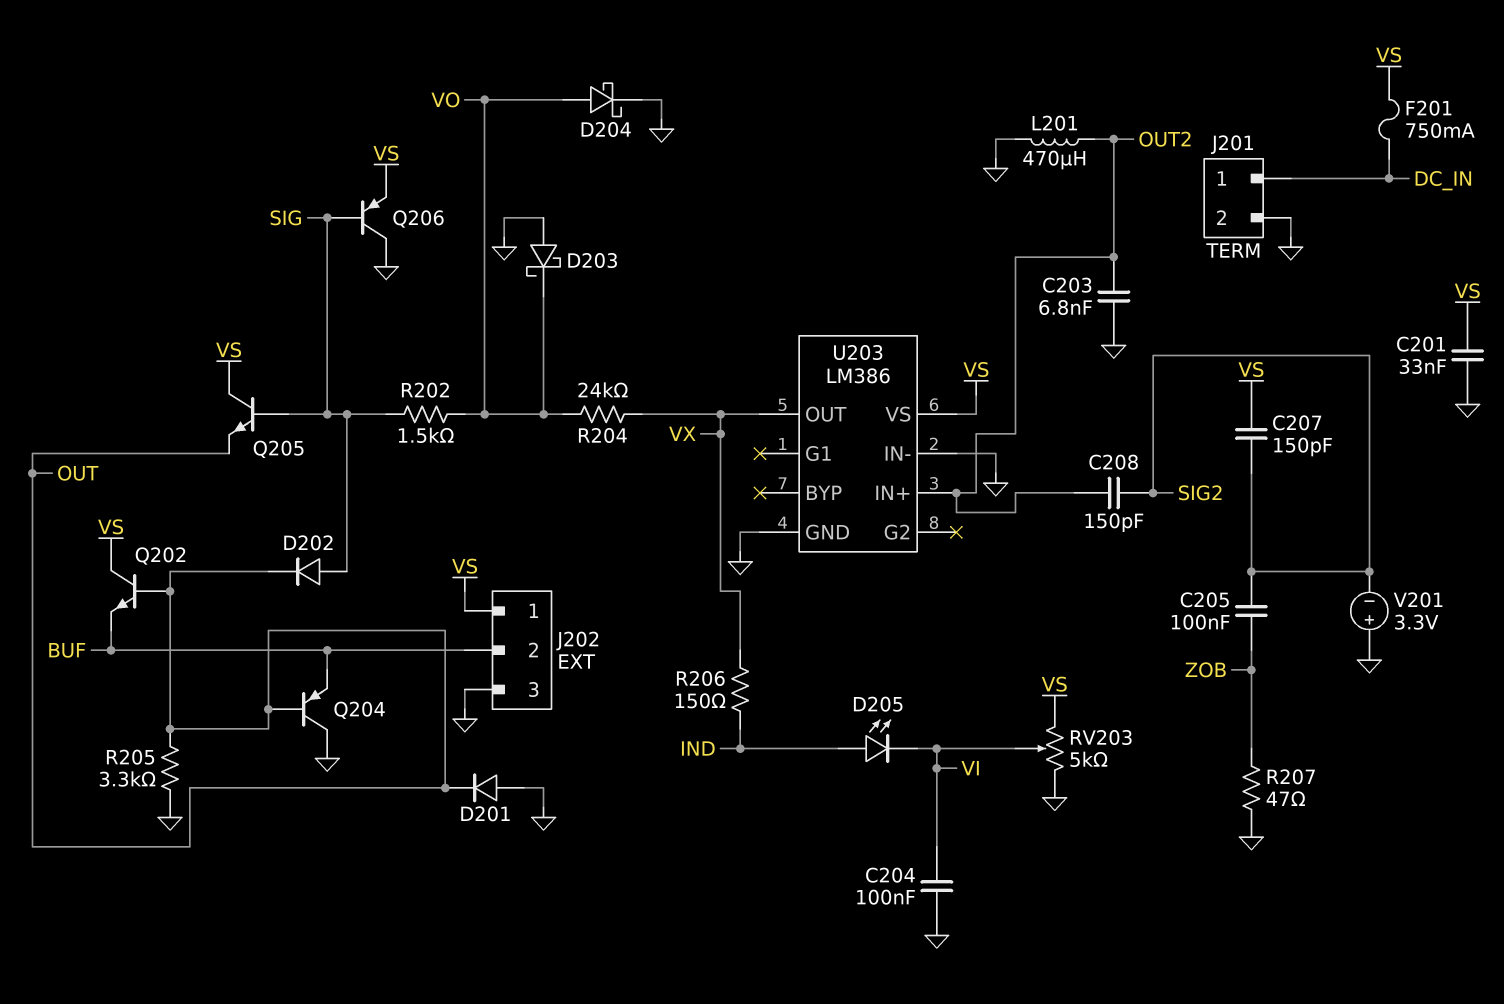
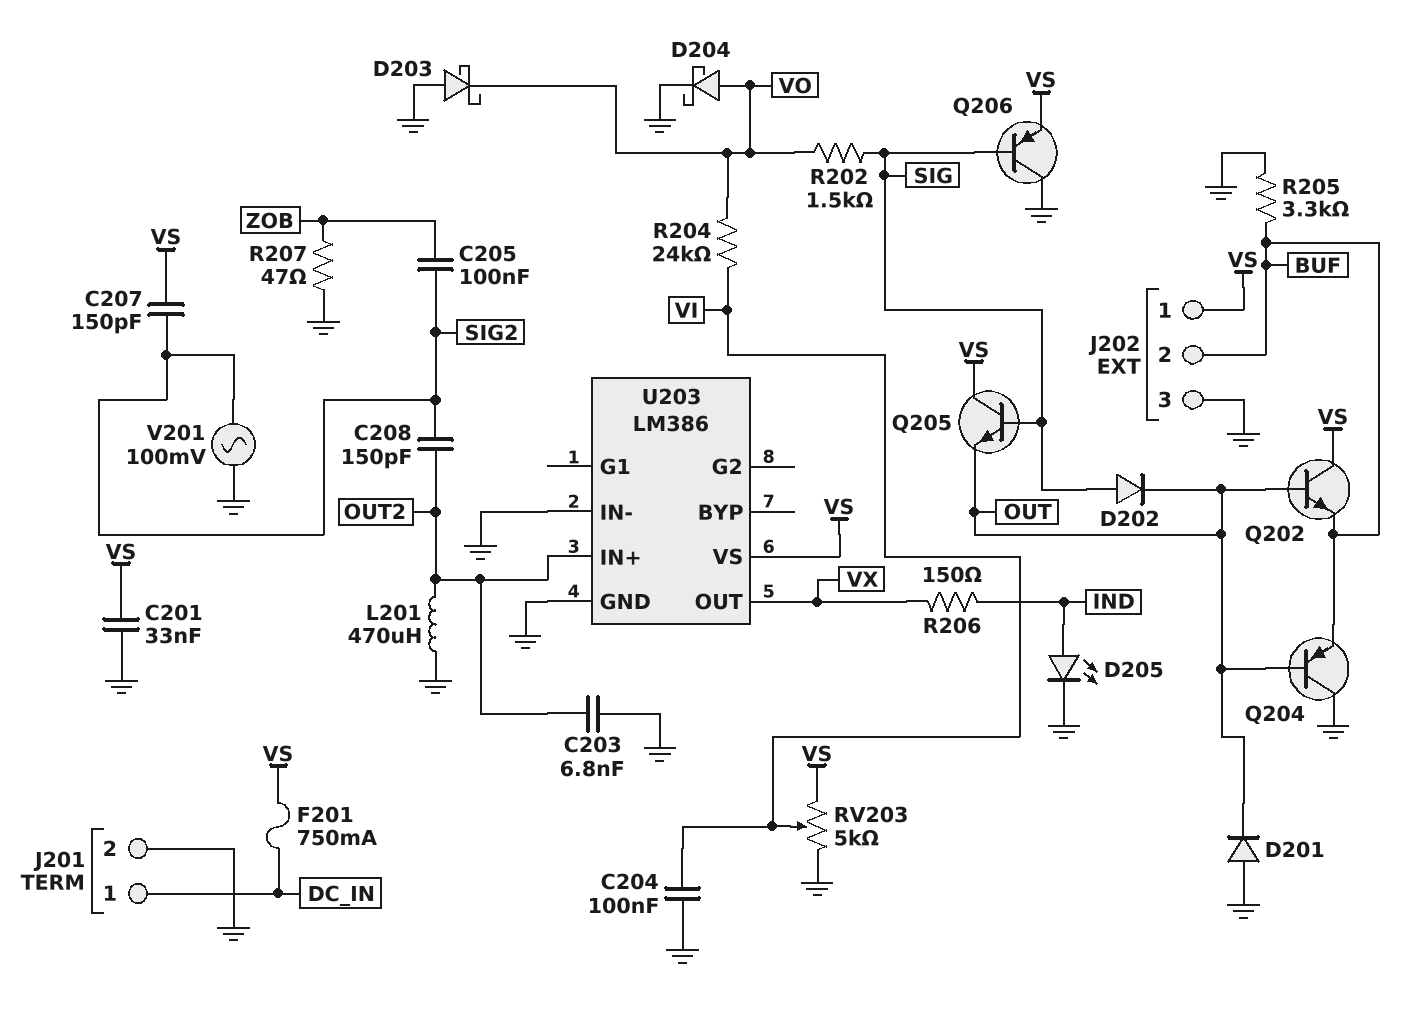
D205: LED (A IND, K VI) -> LED (A IND, K GND)
R204: 24k (VO, VX) -> 24k (VI, VO)
R205: 3.3k (GND, OUT) -> 3.3k (BUF, GND)
V201: 3.3V (plus GND, minus SIG2) -> AC 100mV (GND, SIG2)

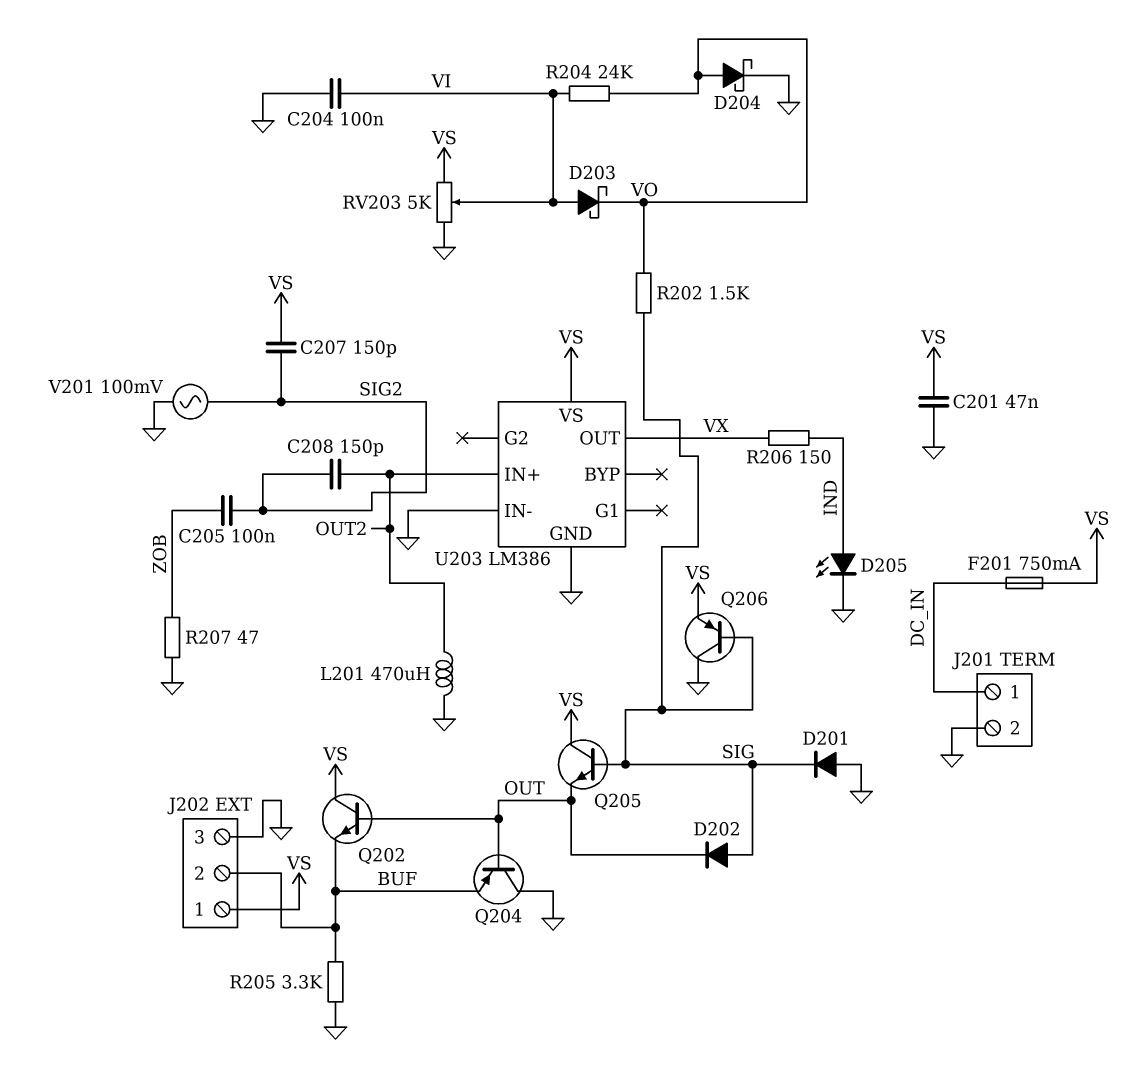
C201: 33nF (GND, VS) -> 47nF (GND, VS)
C203: 6.8nF (GND, OUT2) -> none
D201: diode (A GND, K OUT) -> diode (A GND, K SIG)
D203: schottky (A GND, K VO) -> schottky (A VI, K VO)

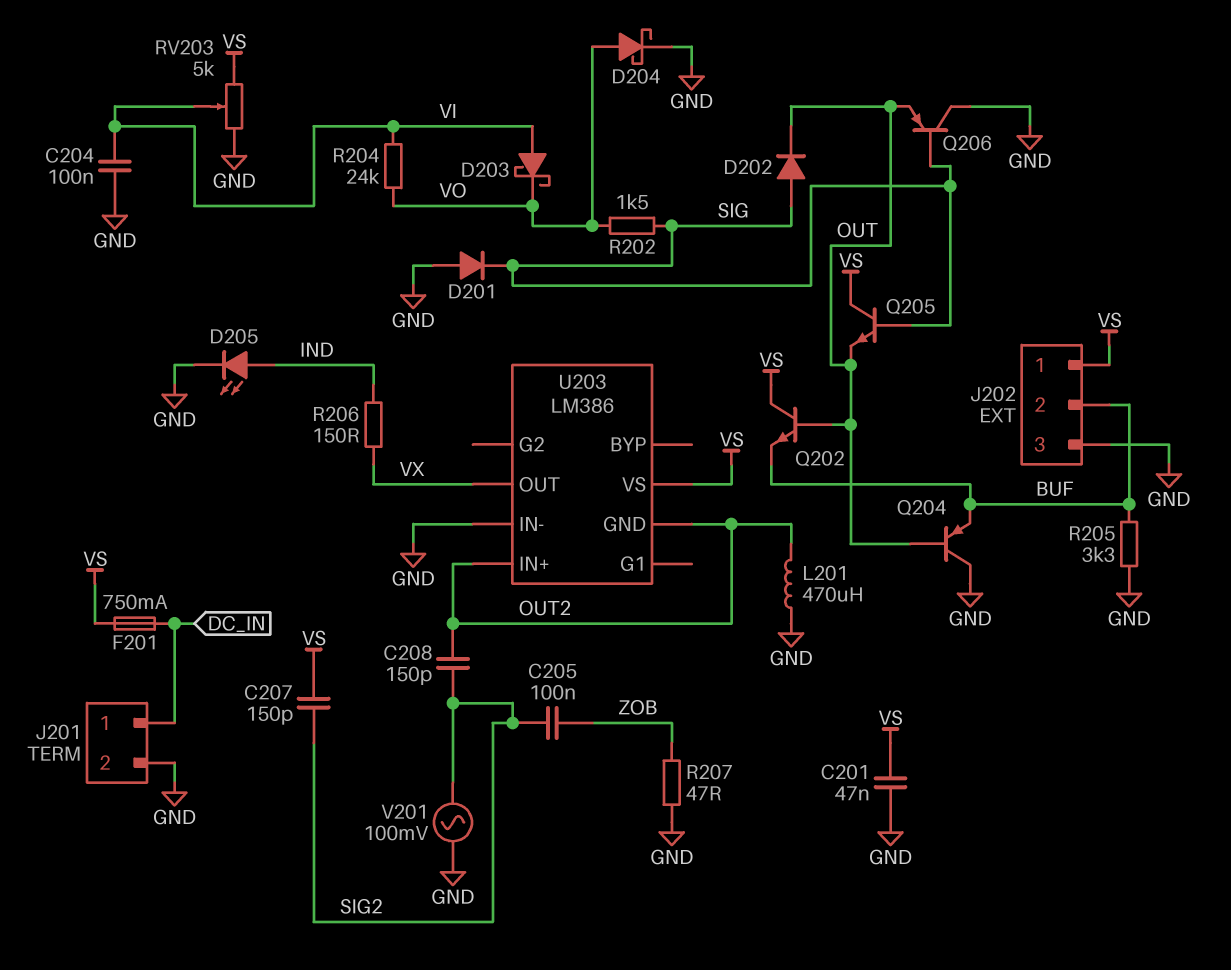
Q206: PNP (B SIG, C GND, E VS) -> PNP (B SIG, C GND, E OUT)
U203 pin GND: GND -> OUT2

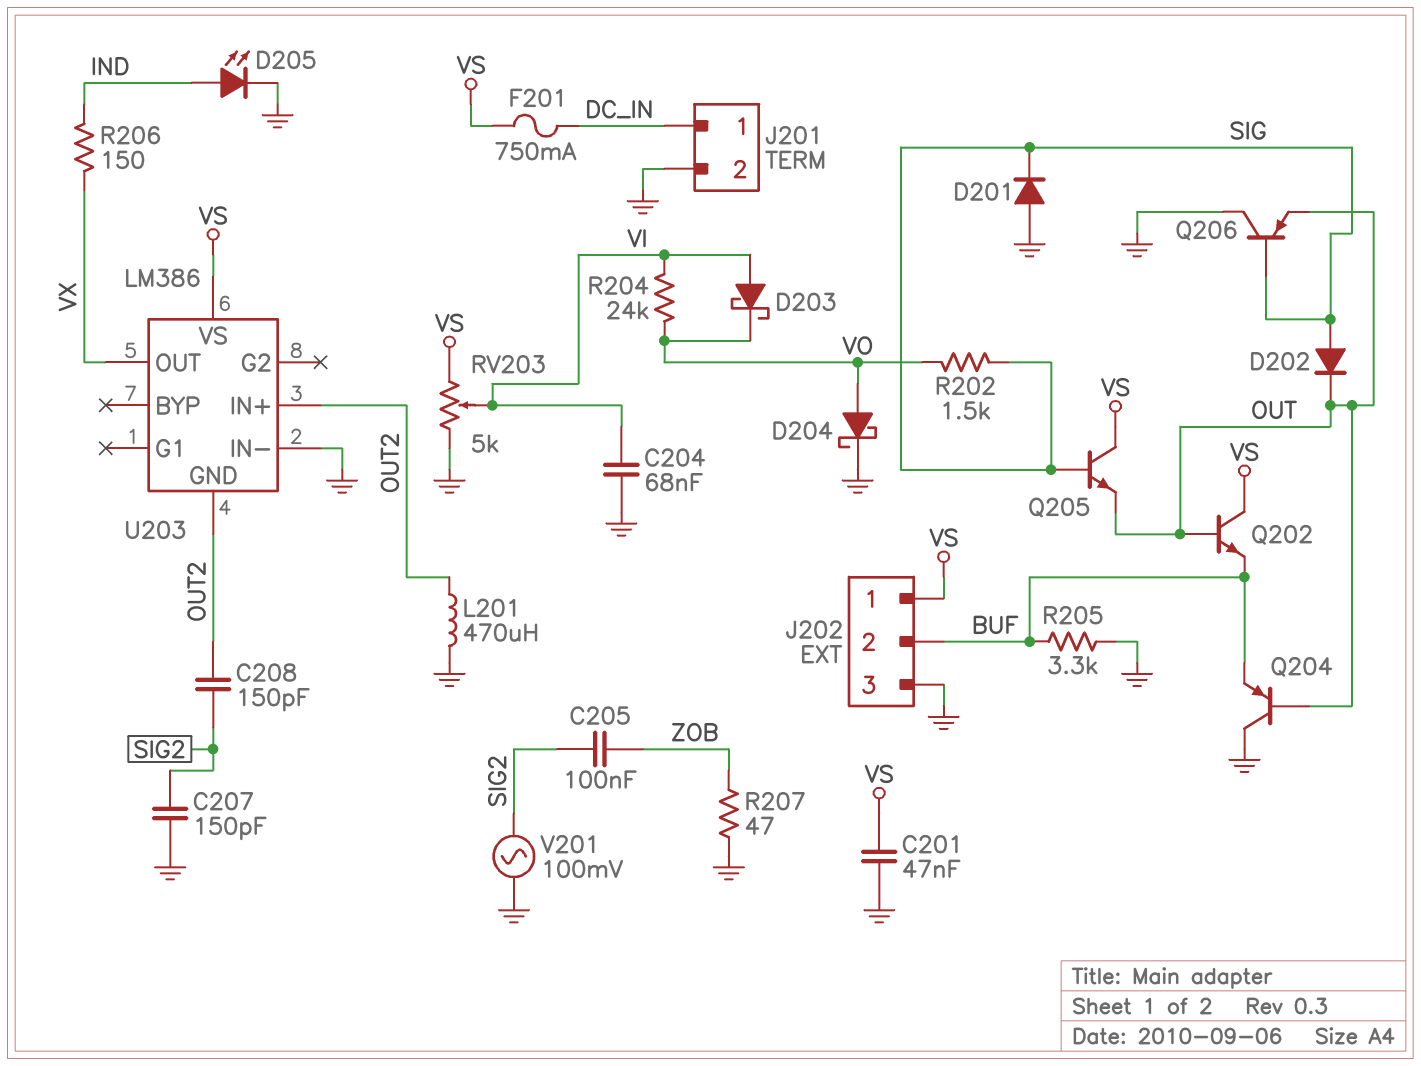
C204: 100nF (GND, VI) -> 68nF (GND, VI)
C207: 150pF (SIG2, VS) -> 150pF (GND, SIG2)

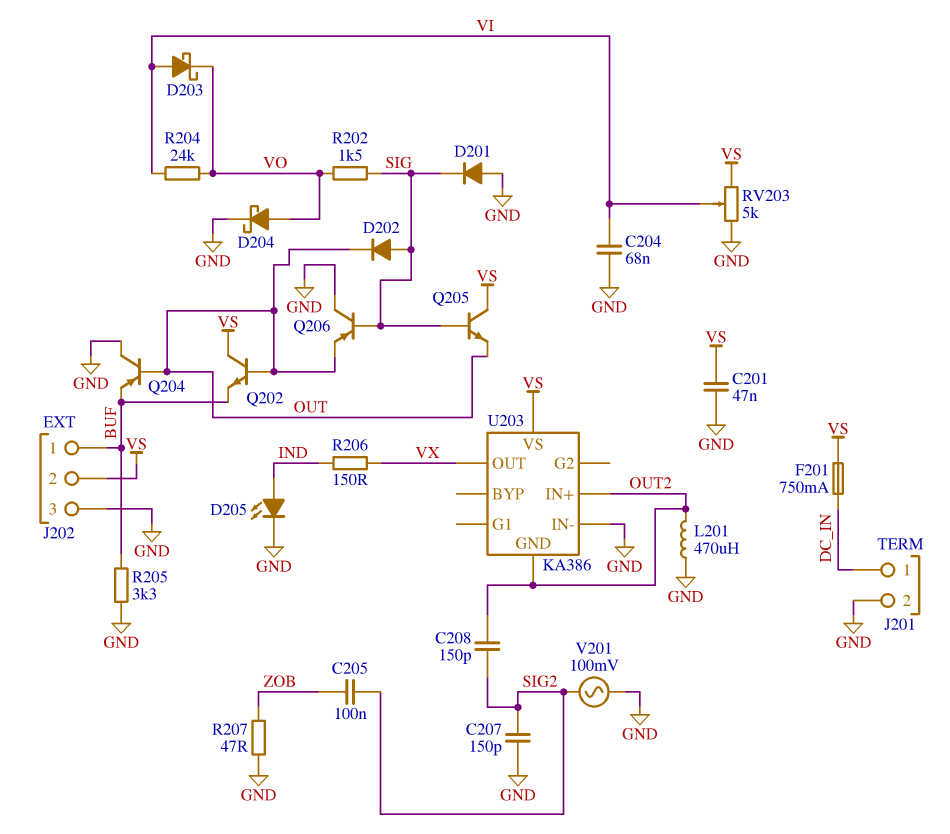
J202 pin 1: VS -> BUF
J202 pin 2: BUF -> VS
U203: LM386 -> KA386

